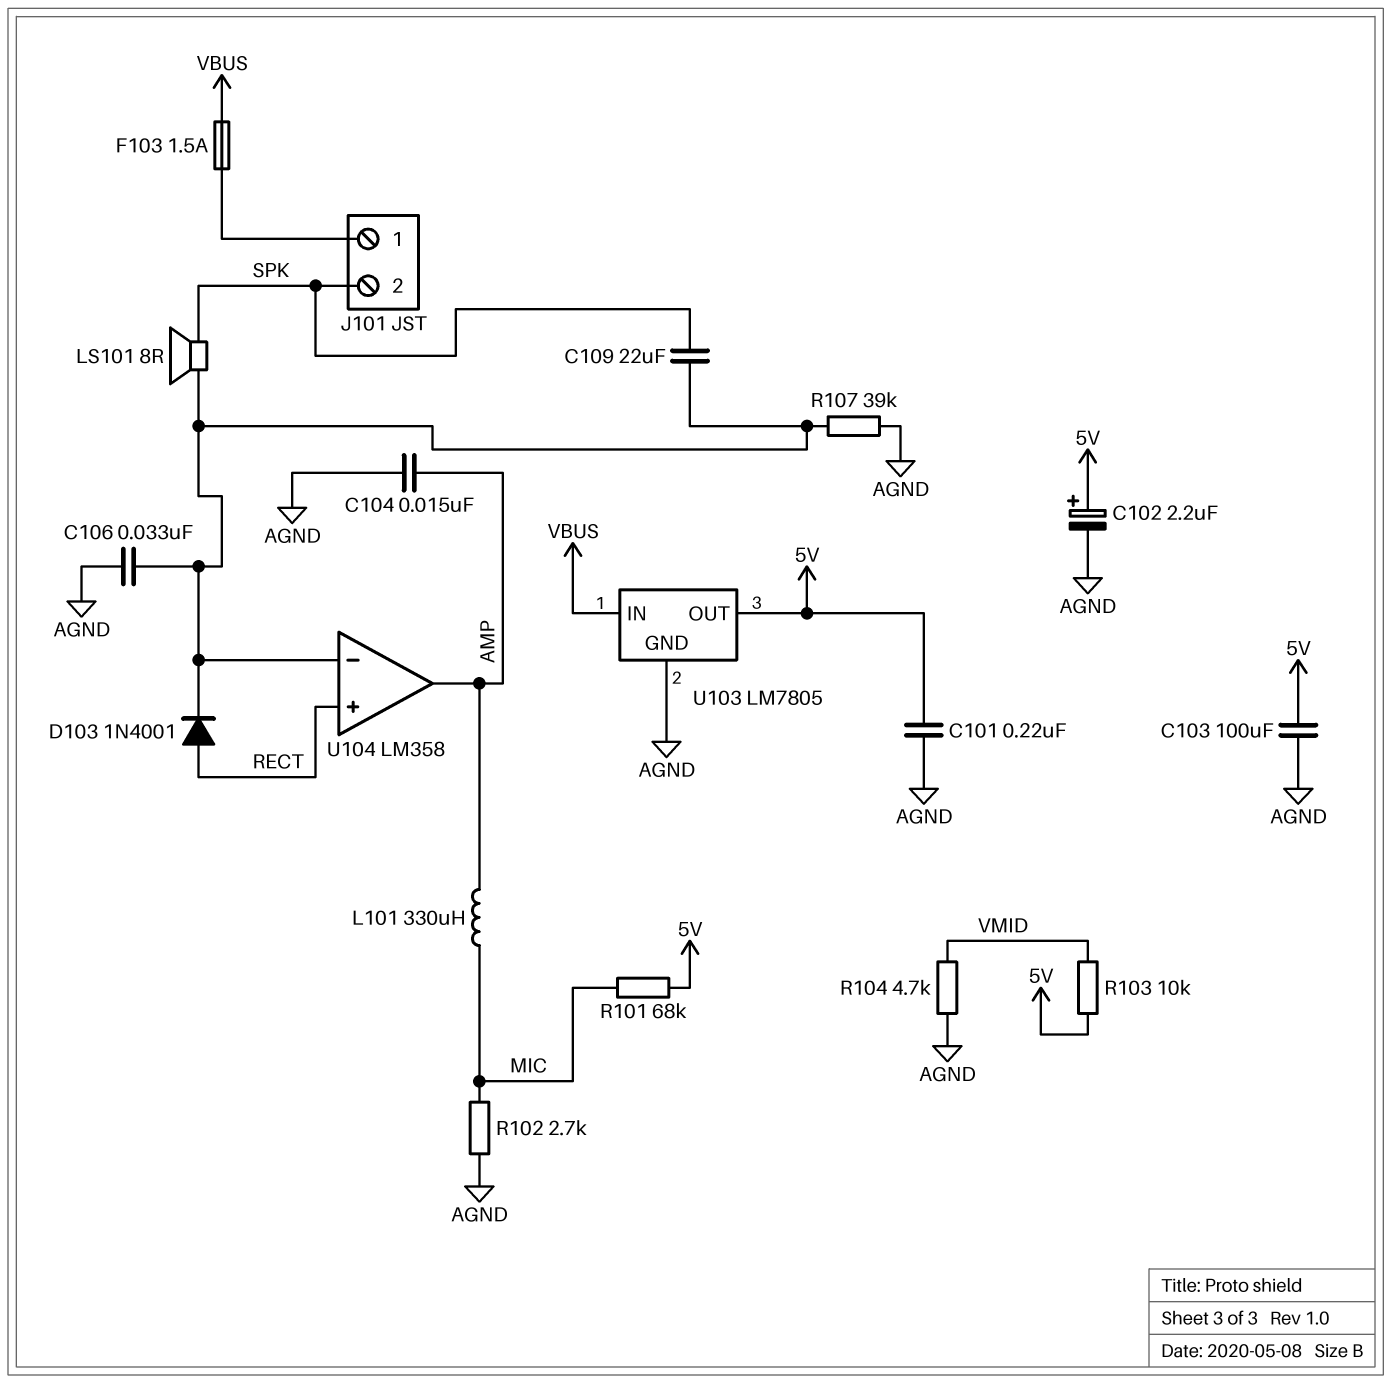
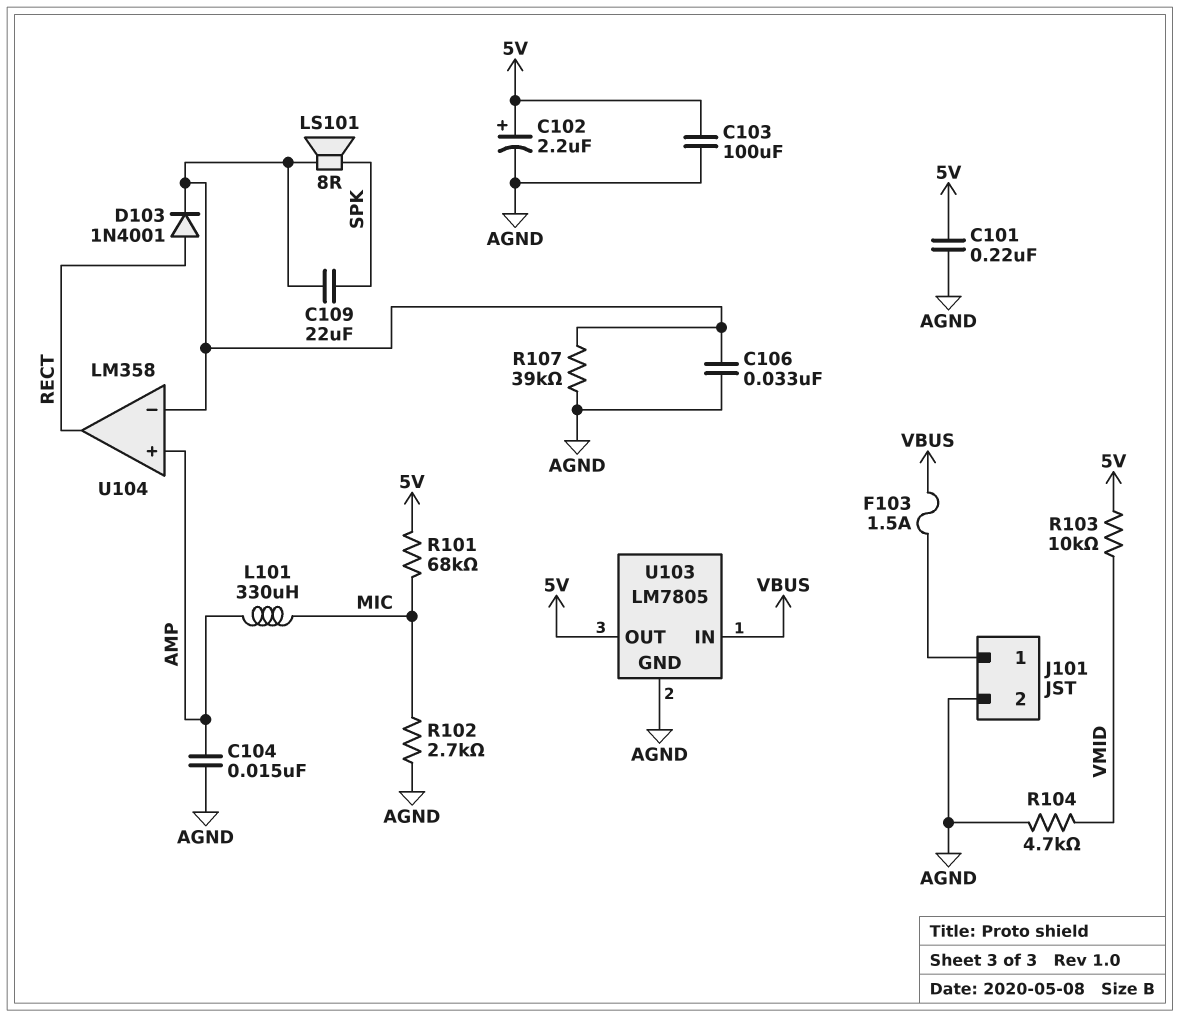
J101 pin 2: SPK -> AGND
U104 pin in+: RECT -> AMP
U104 pin out: AMP -> RECT

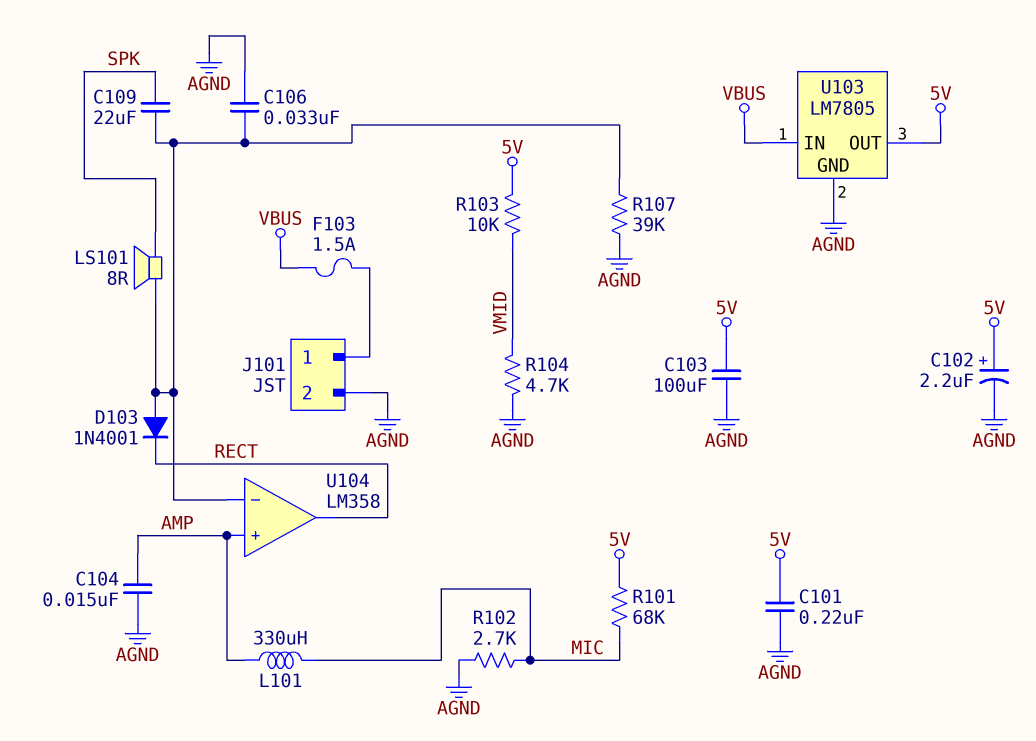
D103: diode 1N4001 (A RECT, K U104/in-) -> diode 1N4001 (A U104/in-, K RECT)

